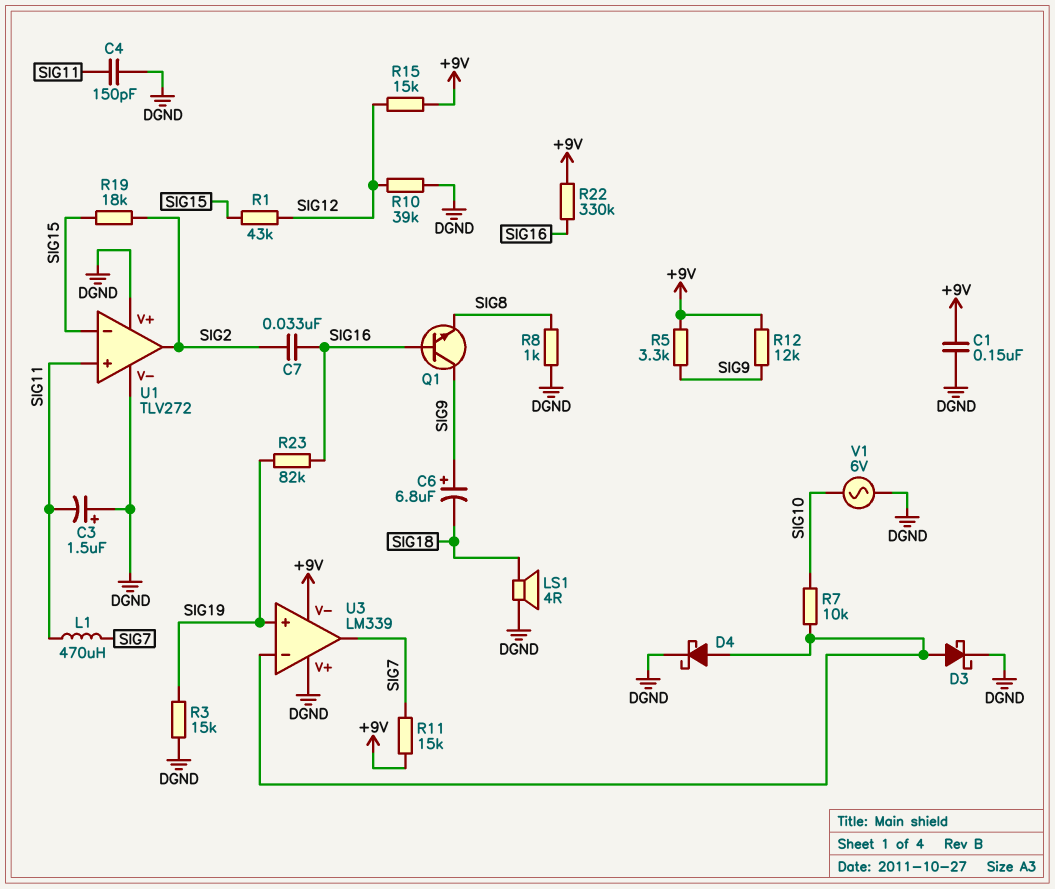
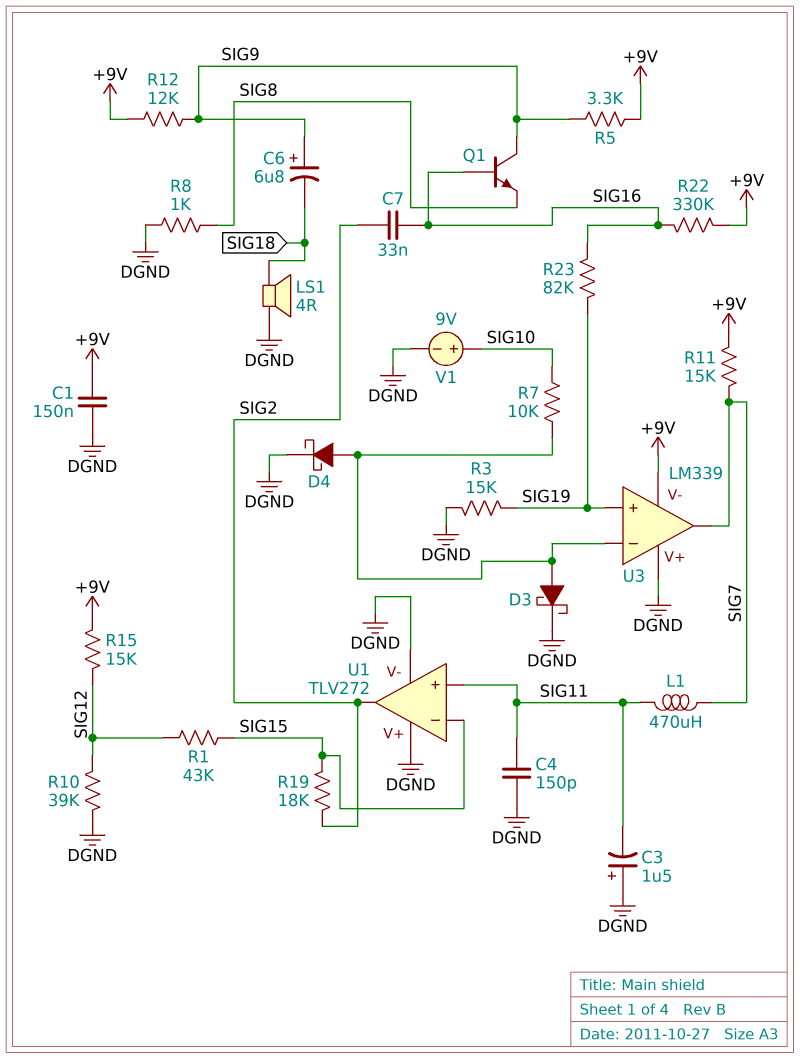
V1: AC 6V (DGND, SIG10) -> 9V (plus SIG10, minus DGND)

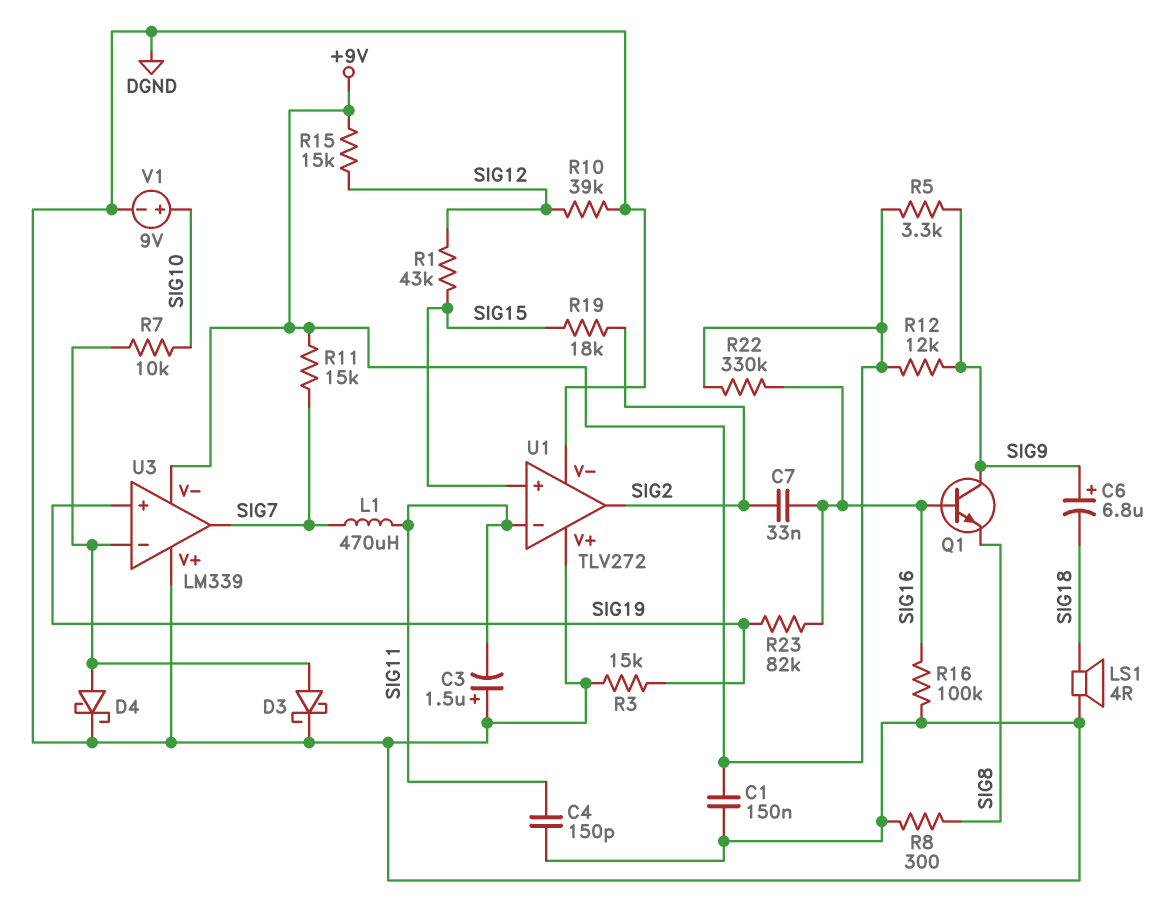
R8: 1k (DGND, SIG8) -> 300 (DGND, SIG8)
R16: none -> 100k (DGND, SIG16)
U1 pin in+: SIG11 -> SIG15
U1 pin in-: SIG15 -> SIG11

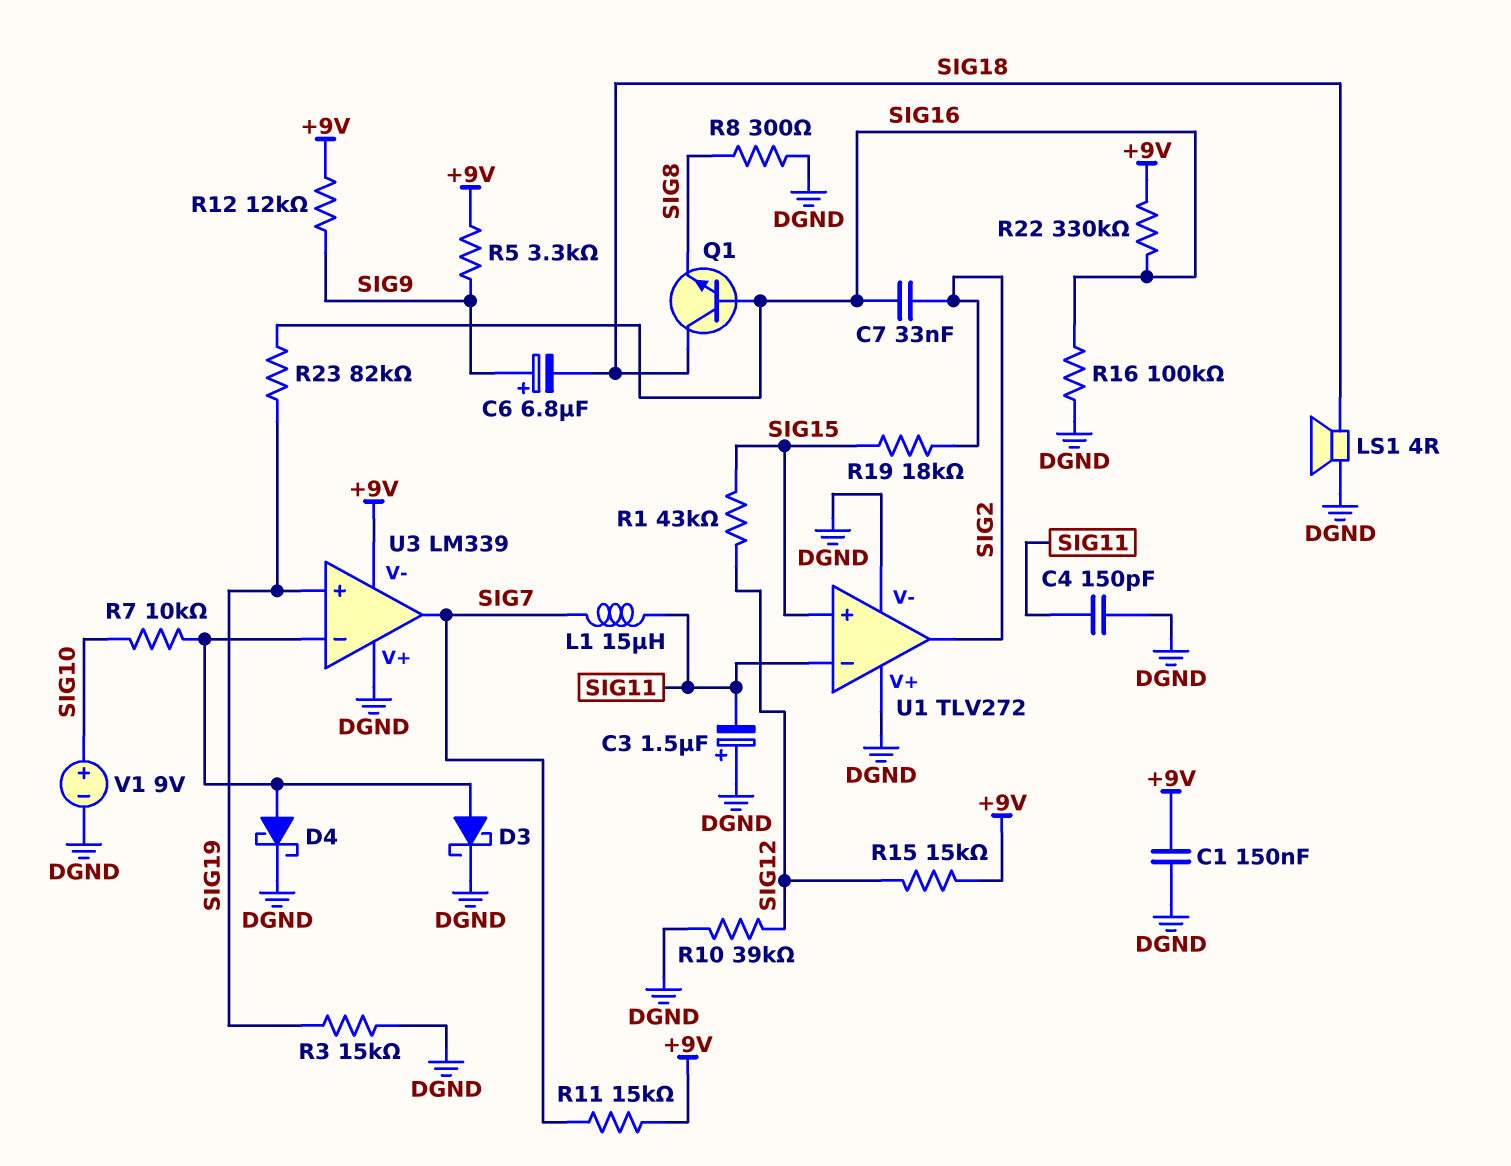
L1: 470uH (SIG7, SIG11) -> 15uH (SIG7, SIG11)
Q1: NPN (B SIG16, C SIG9, E SIG8) -> NPN (B SIG16, C SIG18, E SIG8)

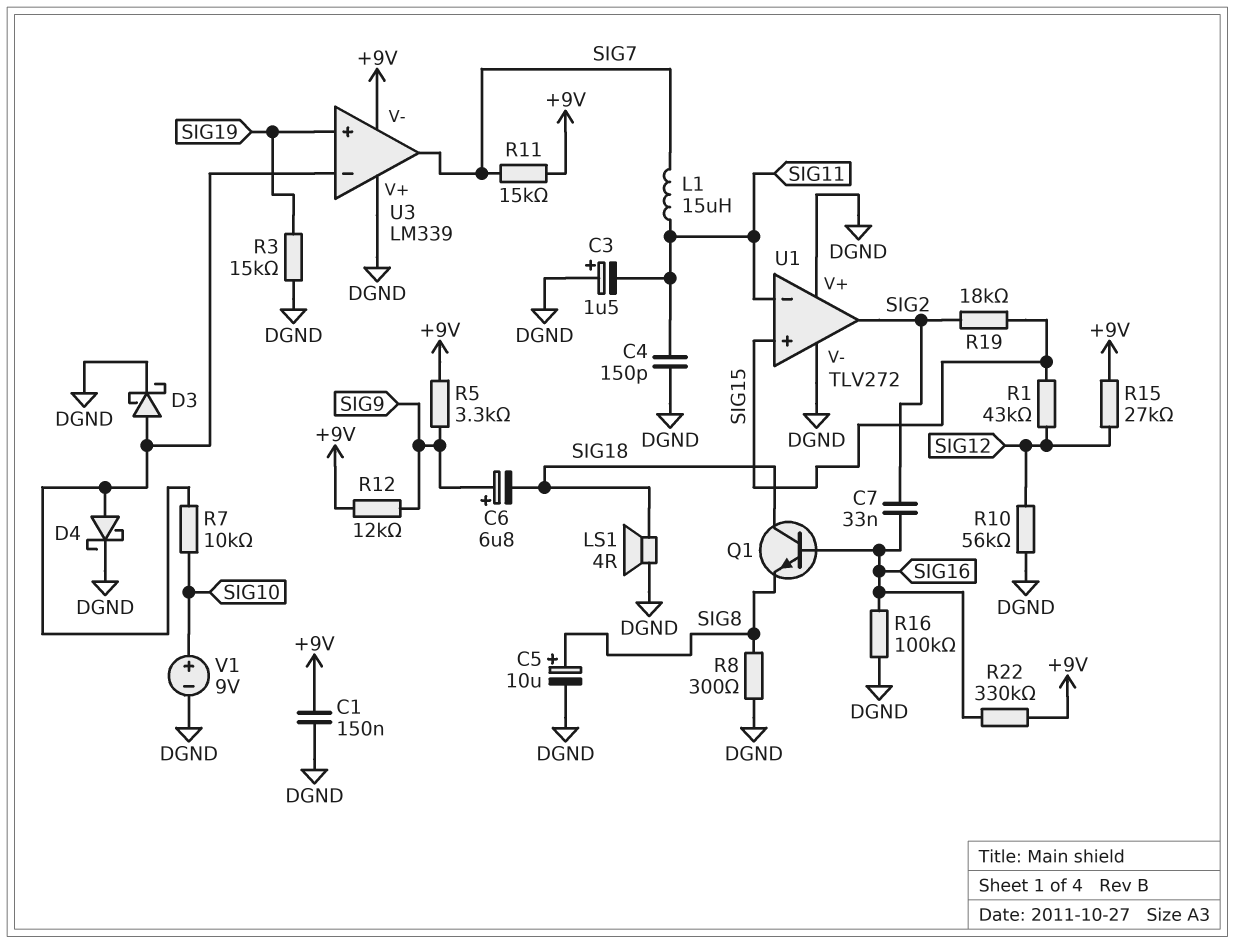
C5: none -> 10uF (plus SIG8, minus DGND)
R10: 39k (DGND, SIG12) -> 56k (DGND, SIG12)
R15: 15k (+9V, SIG12) -> 27k (+9V, SIG12)
R23: 82k (SIG16, SIG19) -> none

